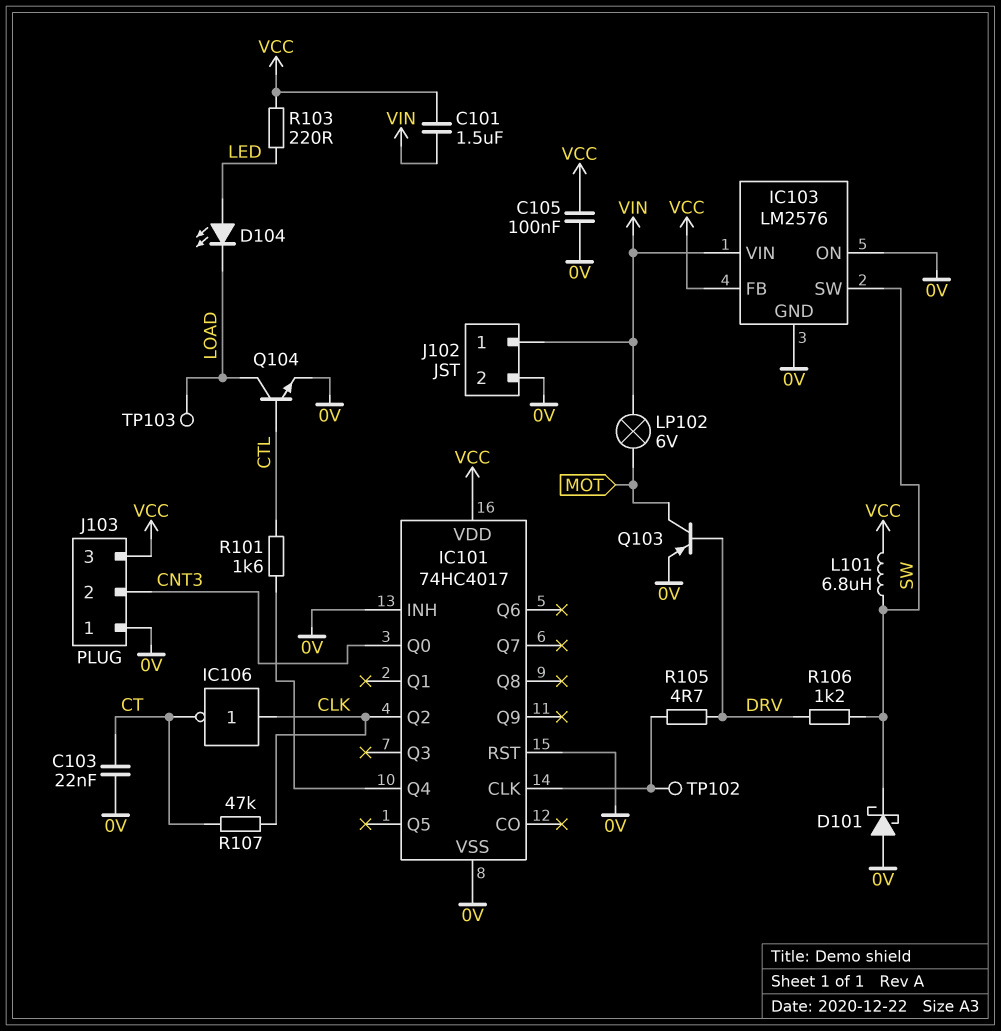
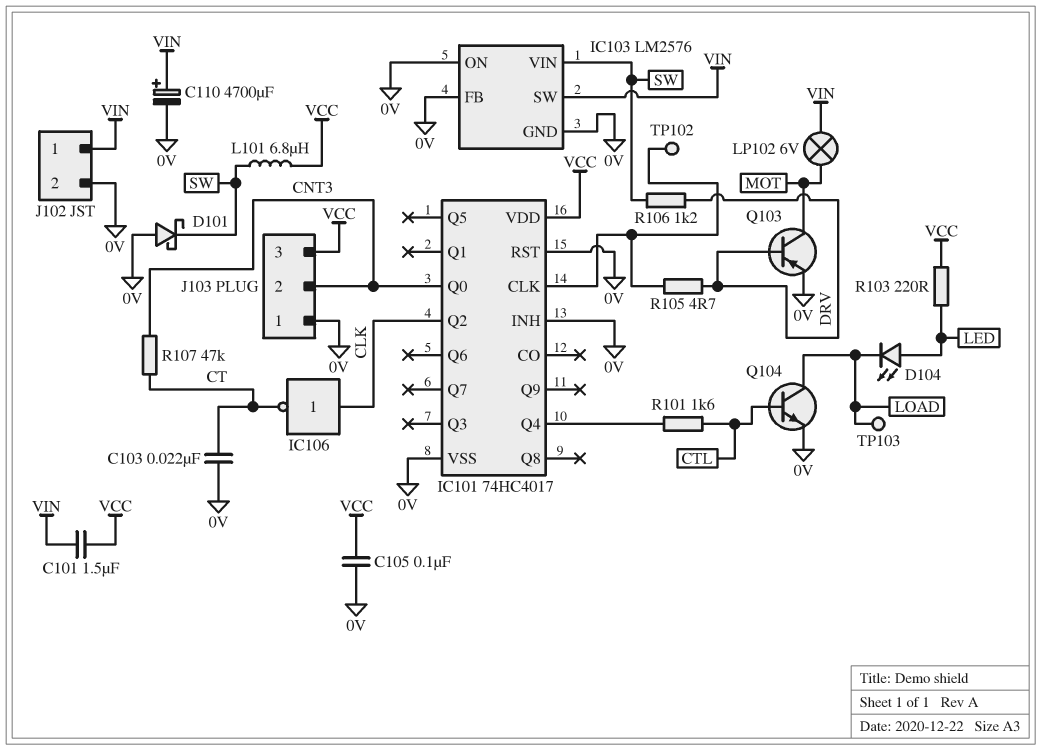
C110: none -> 4700uF (plus VIN, minus 0V)
IC103 pin FB: VCC -> 0V
IC103 pin SW: SW -> VIN
IC103 pin VIN: VIN -> SW
R107: 47k (CLK, CT) -> 47k (CNT3, CT)

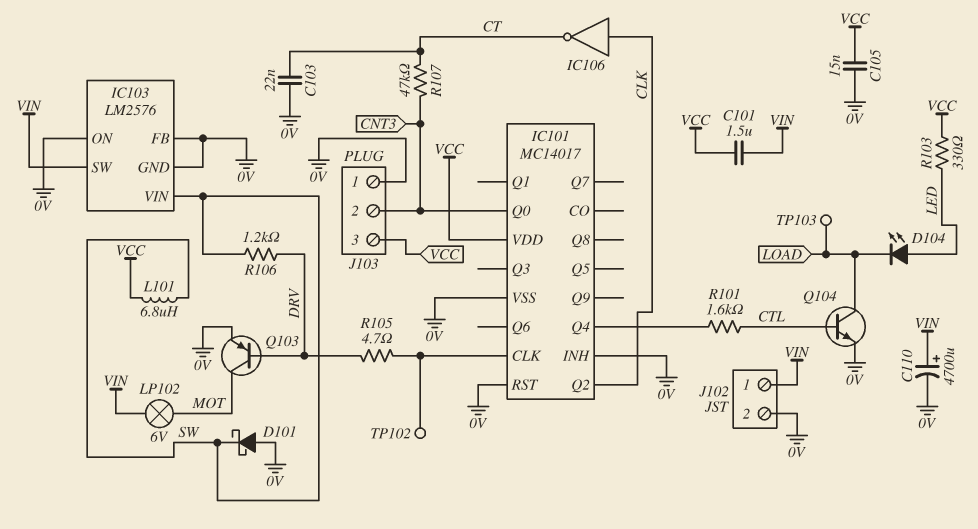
C105: 100nF (0V, VCC) -> 15nF (0V, VCC)
IC101: 74HC4017 -> MC14017
R103: 220 (LED, VCC) -> 330 (LED, VCC)

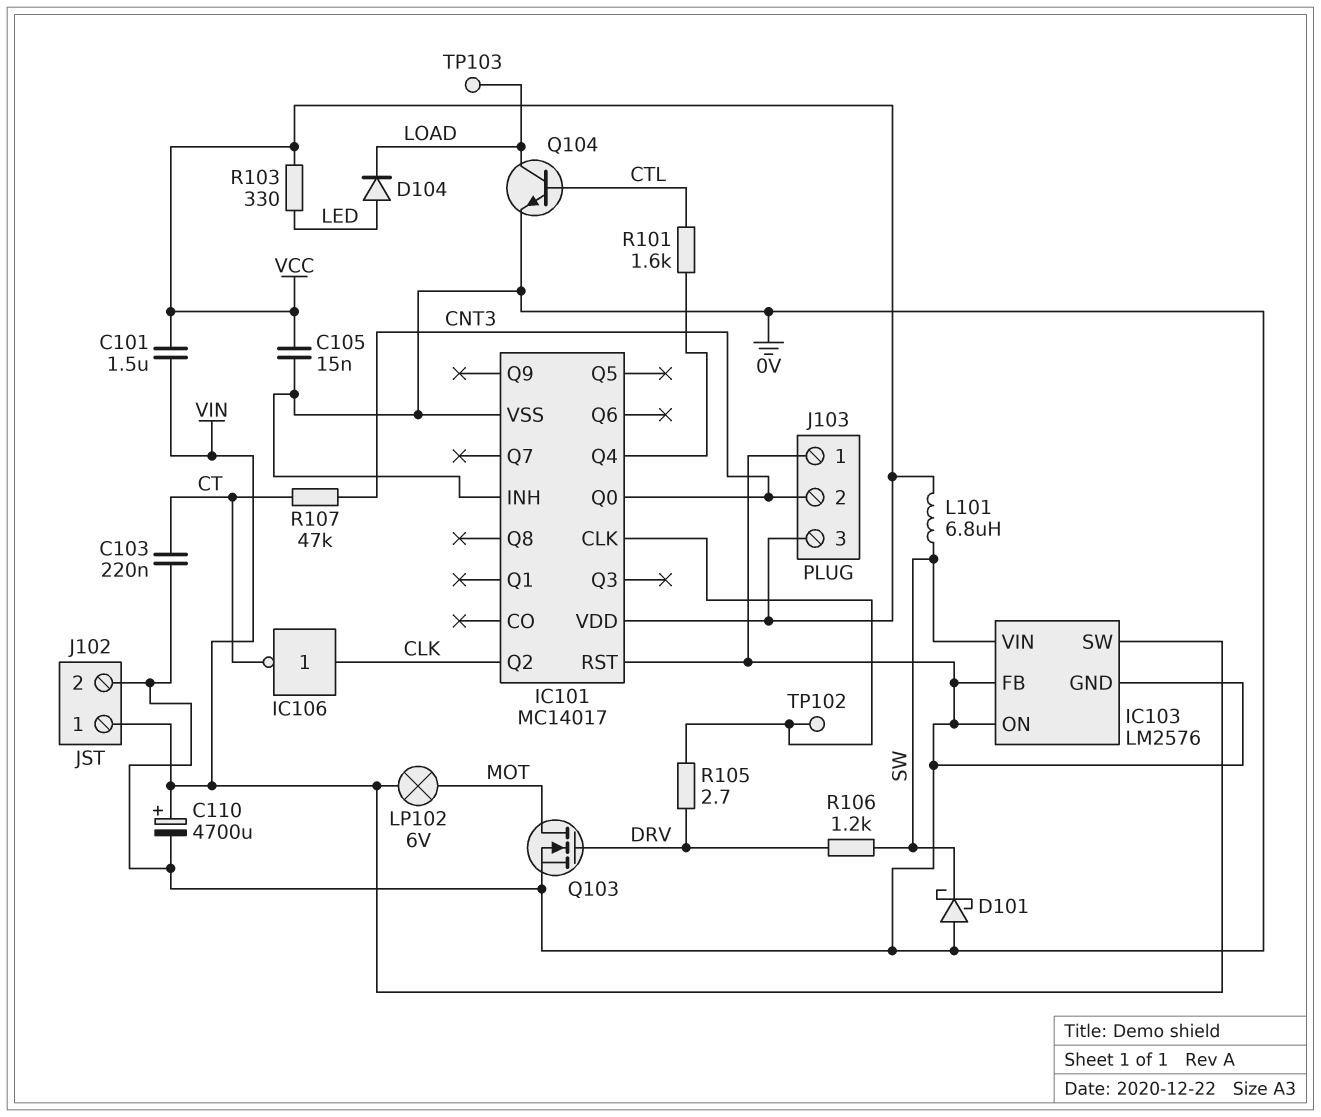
C103: 22nF (0V, CT) -> 220nF (0V, CT)
D104: LED (A LED, K LOAD) -> diode (A LED, K LOAD)
Q103: PNP (B DRV, C MOT, E 0V) -> NMOS (G DRV, D MOT, S 0V)
R105: 4.7 (DRV, IC101/CLK) -> 2.7 (DRV, IC101/CLK)

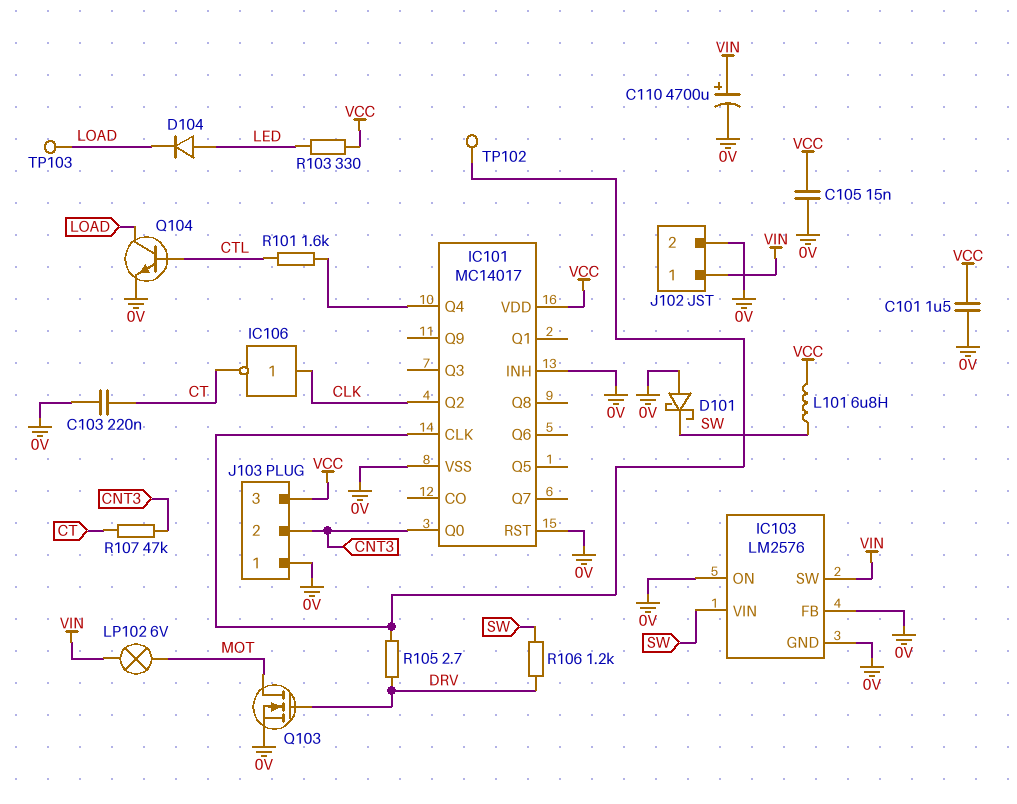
C101: 1.5uF (VCC, VIN) -> 1.5uF (0V, VCC)

